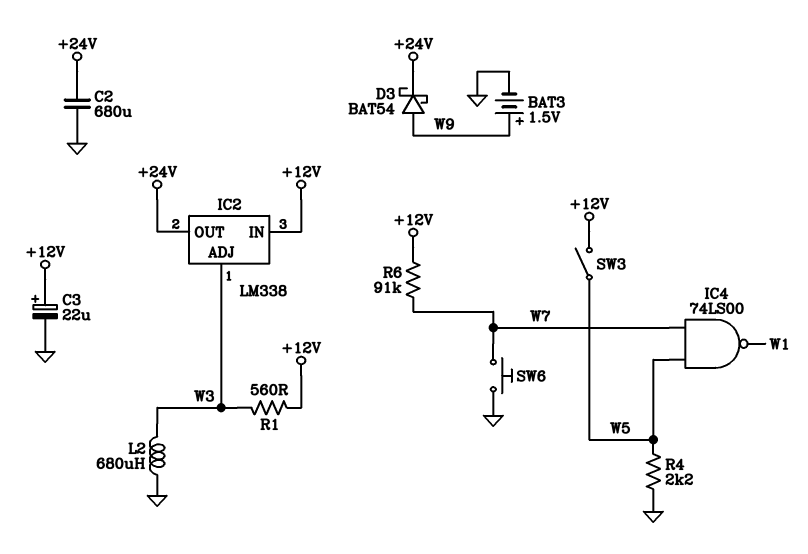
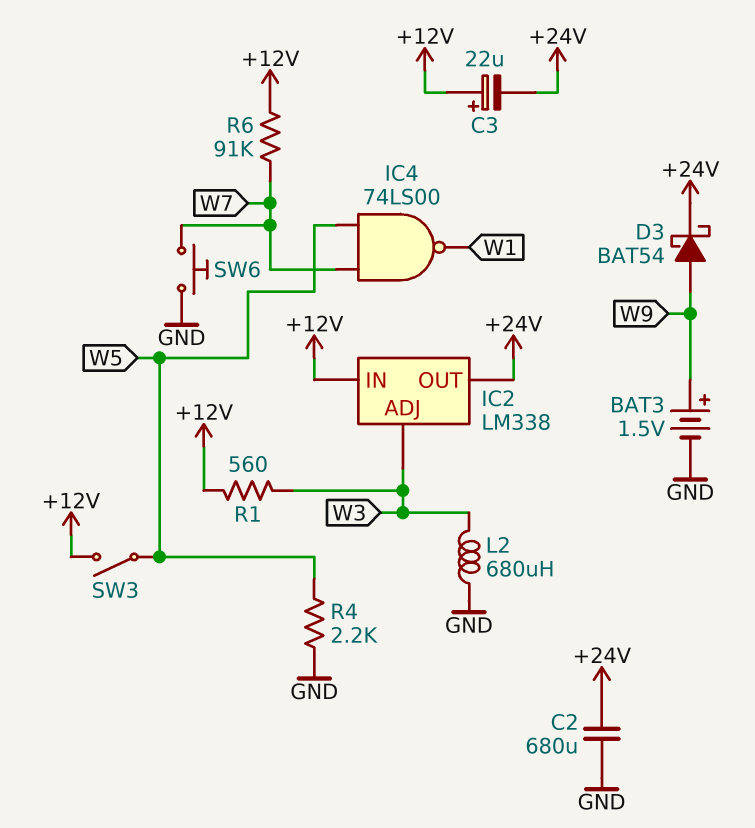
C3: 22uF (plus +12V, minus GND) -> 22uF (plus +12V, minus +24V)

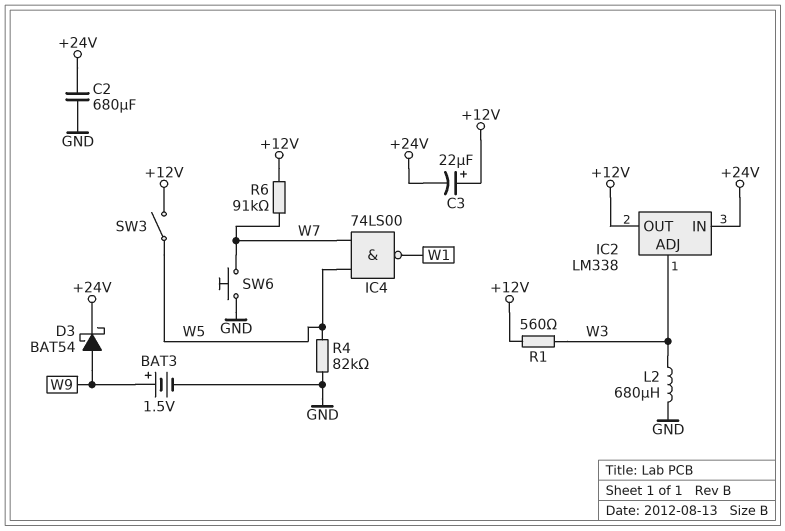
IC2 pin IN: +12V -> +24V
IC2 pin OUT: +24V -> +12V
R4: 2.2k (GND, W5) -> 82k (GND, W5)

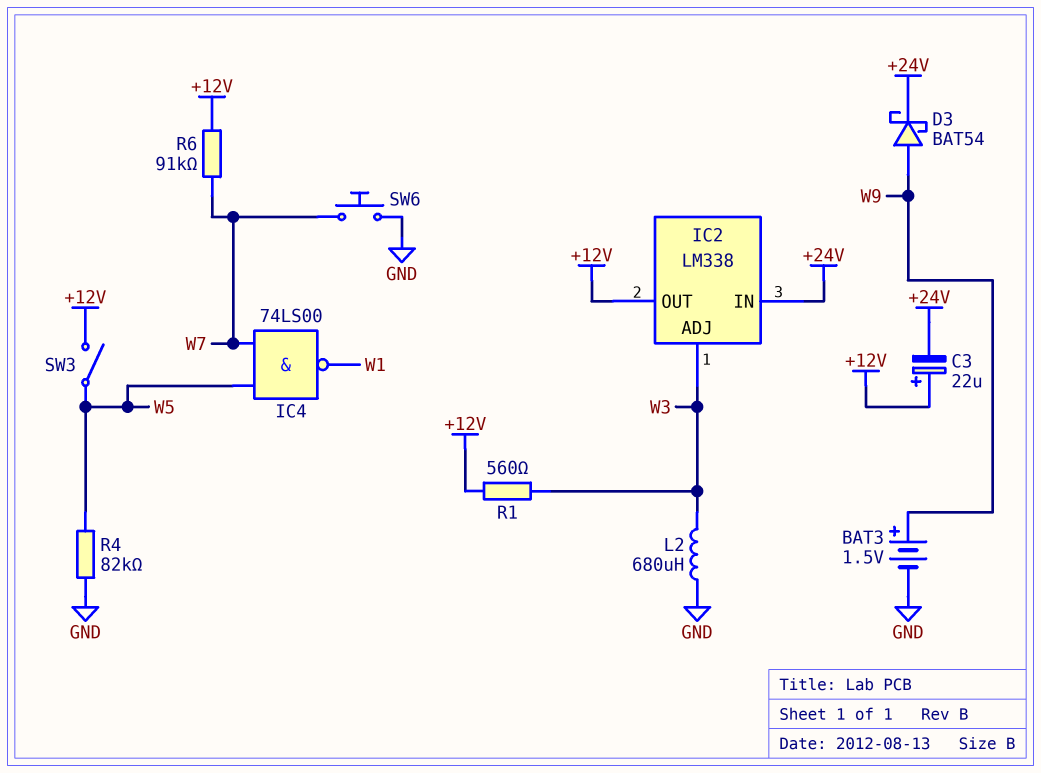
C2: 680uF (+24V, GND) -> none

